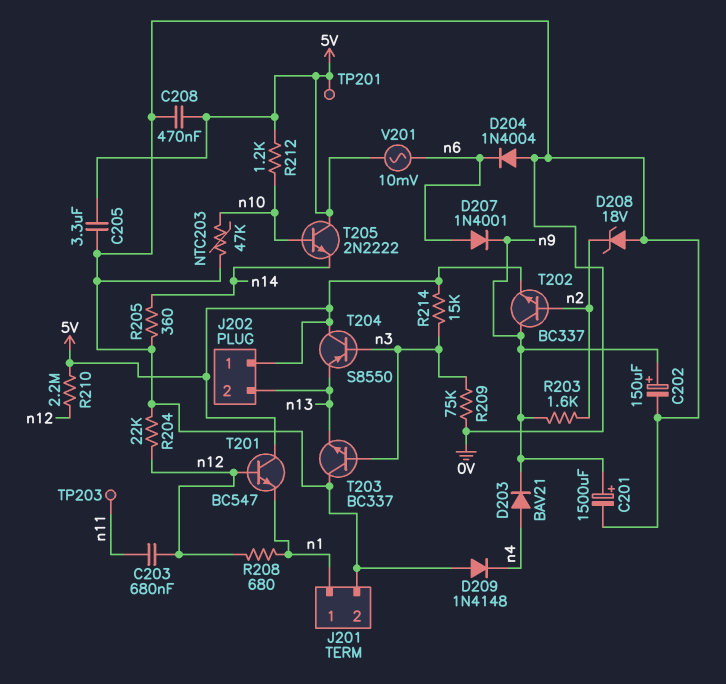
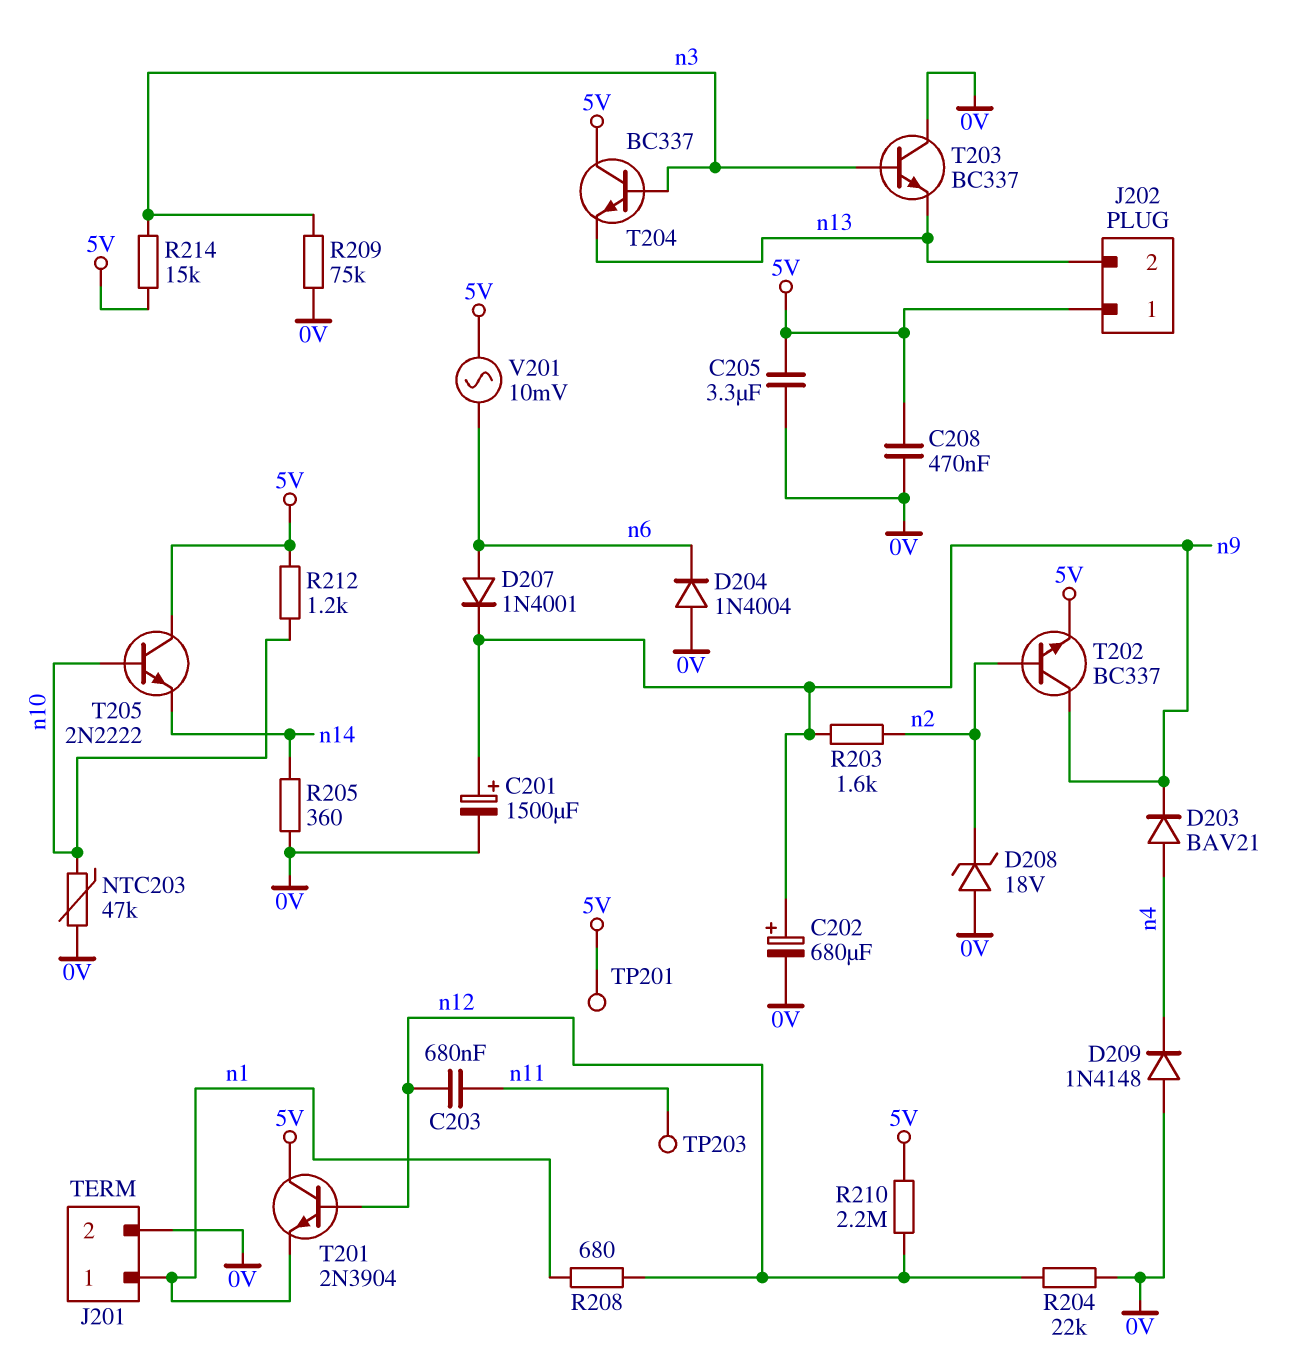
C202: 150uF (plus n9, minus 0V) -> 680uF (plus n9, minus 0V)
T201: NPN BC547 (B n12, C 5V, E n1) -> NPN 2N3904 (B n12, C 5V, E n1)
T204: PNP S8550 (B n3, C 5V, E n13) -> NPN BC337 (B n3, C 5V, E n13)

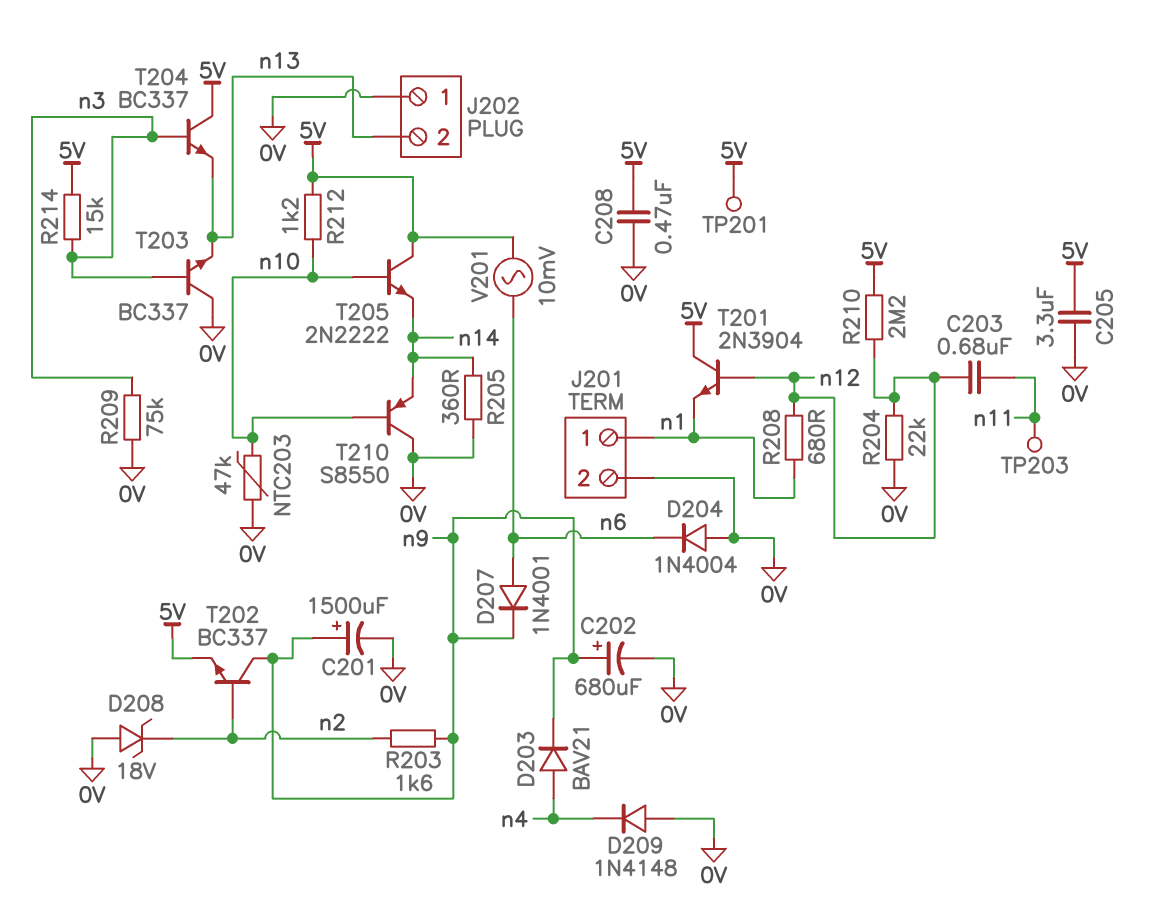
J202 pin 1: 5V -> 0V
T210: none -> PNP S8550 (B n10, C 0V, E n14)

